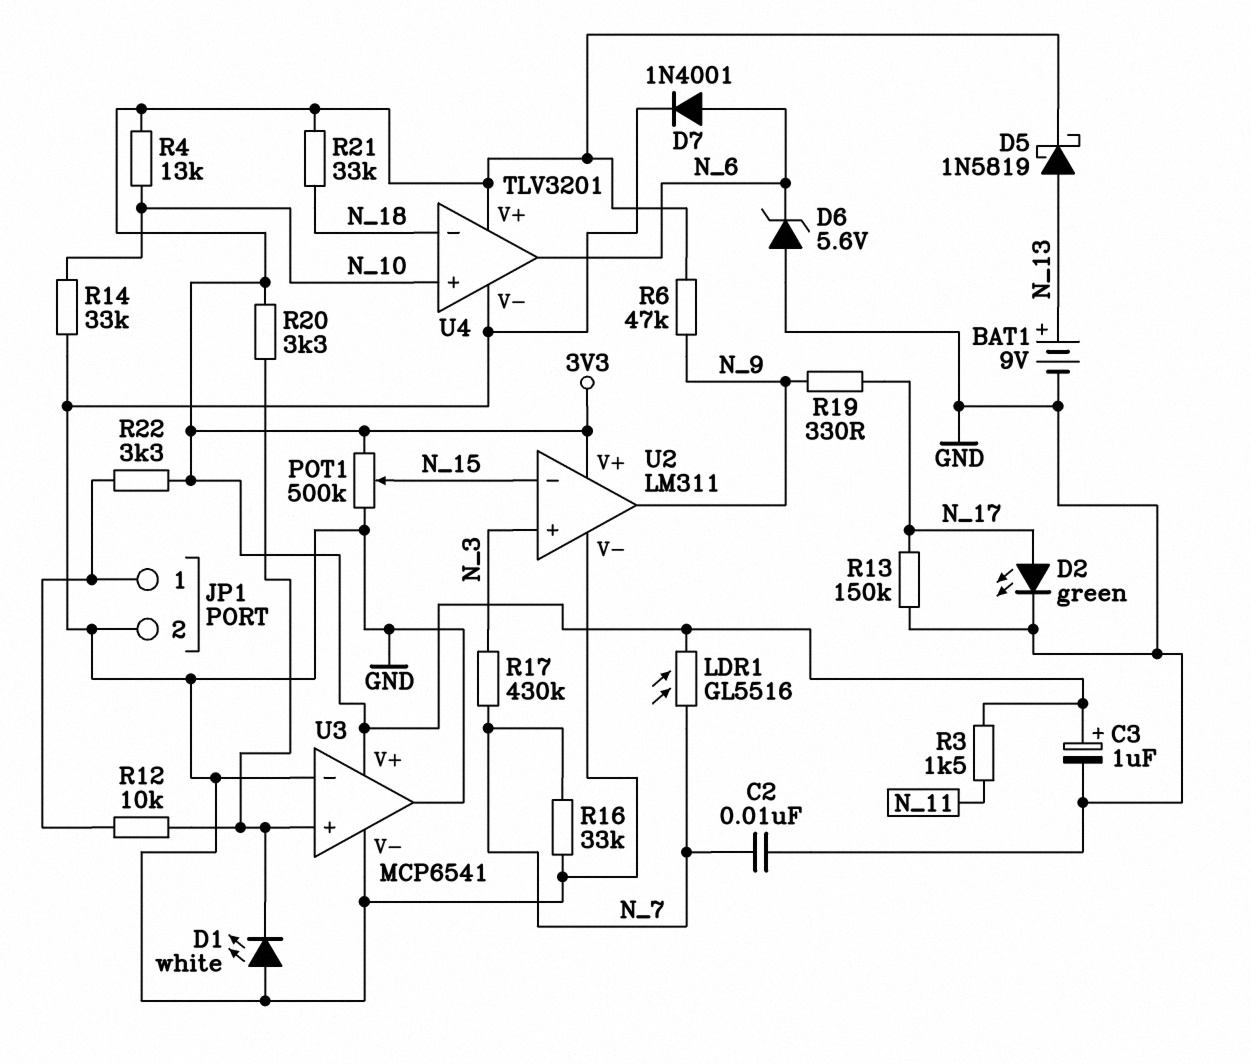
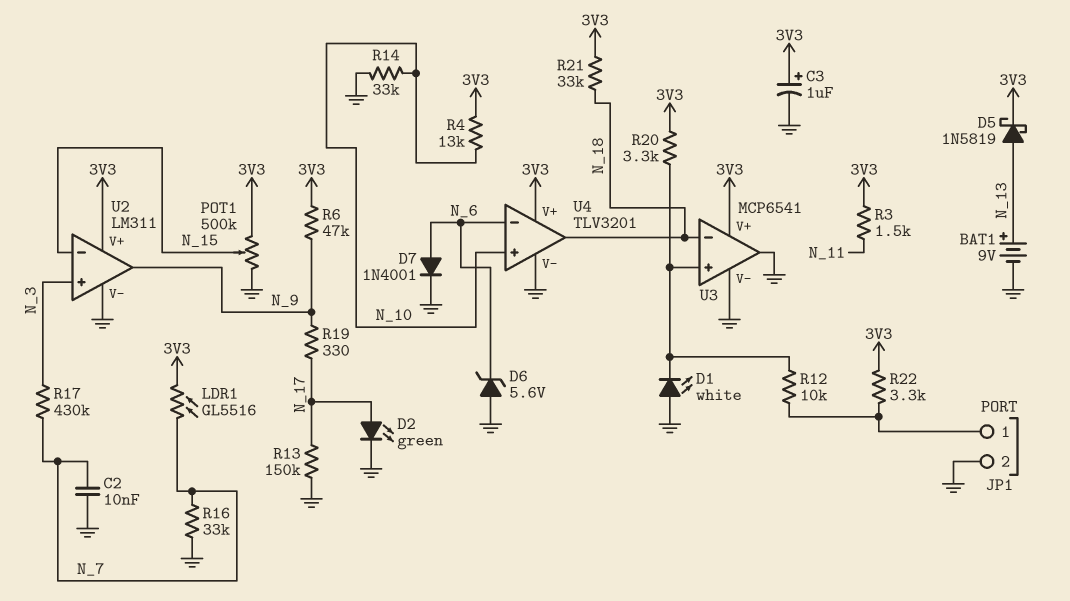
U3 pin in-: GND -> N_18
U4 pin in-: N_18 -> N_6
U4 pin out: N_6 -> N_18

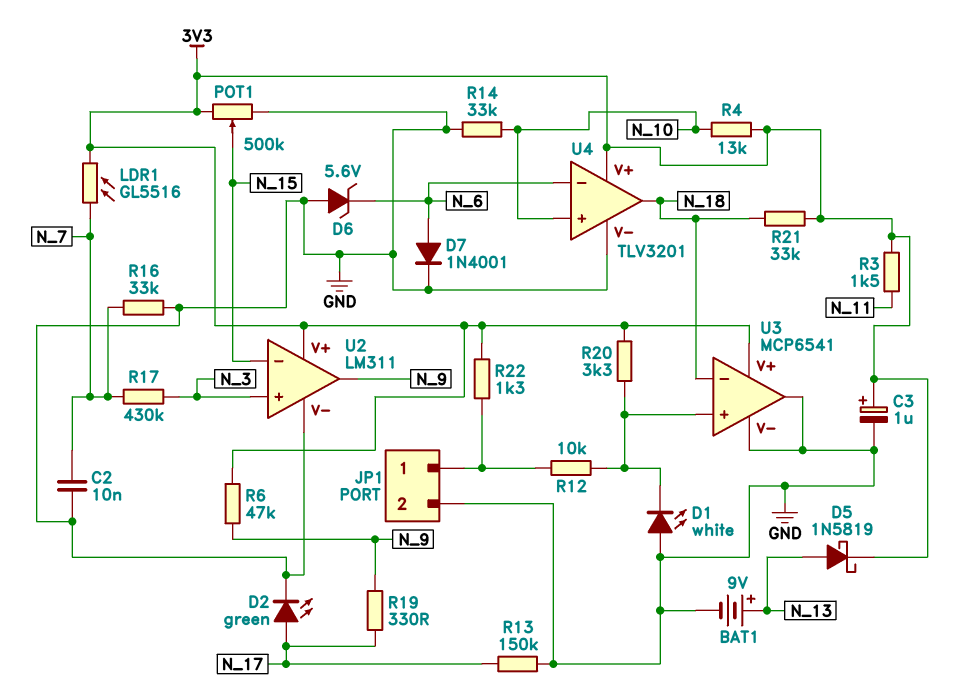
R22: 3.3k (3V3, JP1/1) -> 1.3k (3V3, JP1/1)

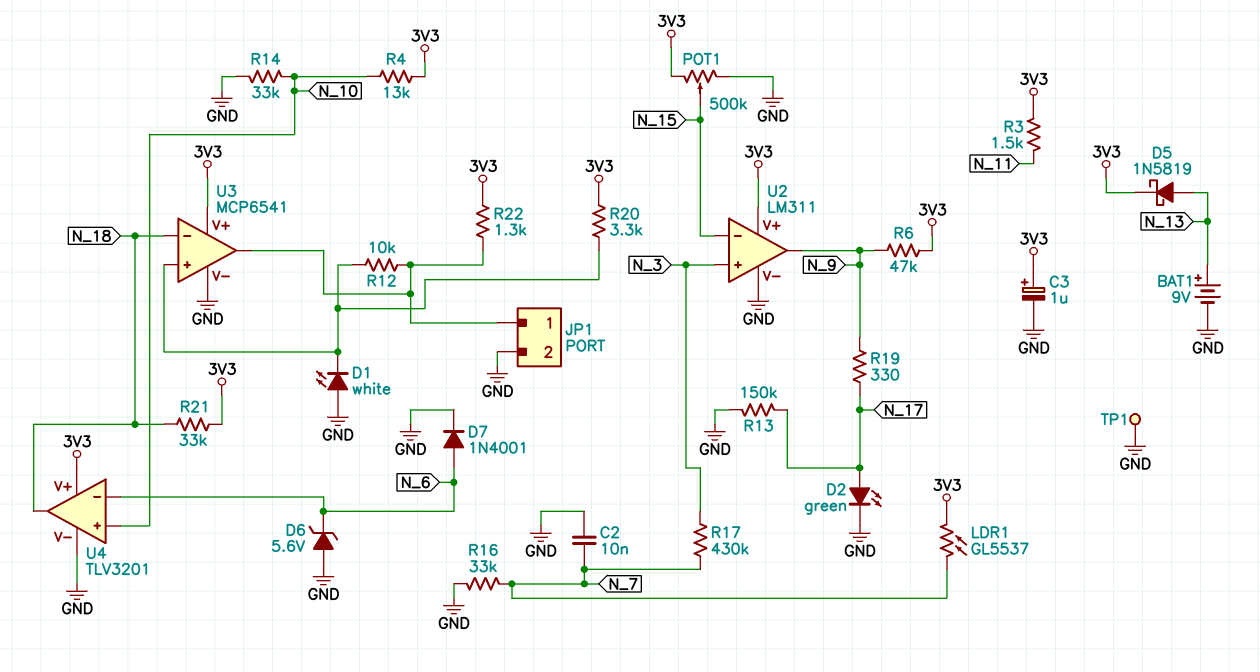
LDR1: GL5516 (3V3, N_7) -> GL5537 (3V3, N_7)
TP1: none -> test point (GND)
U3 pin out: GND -> JP1/1

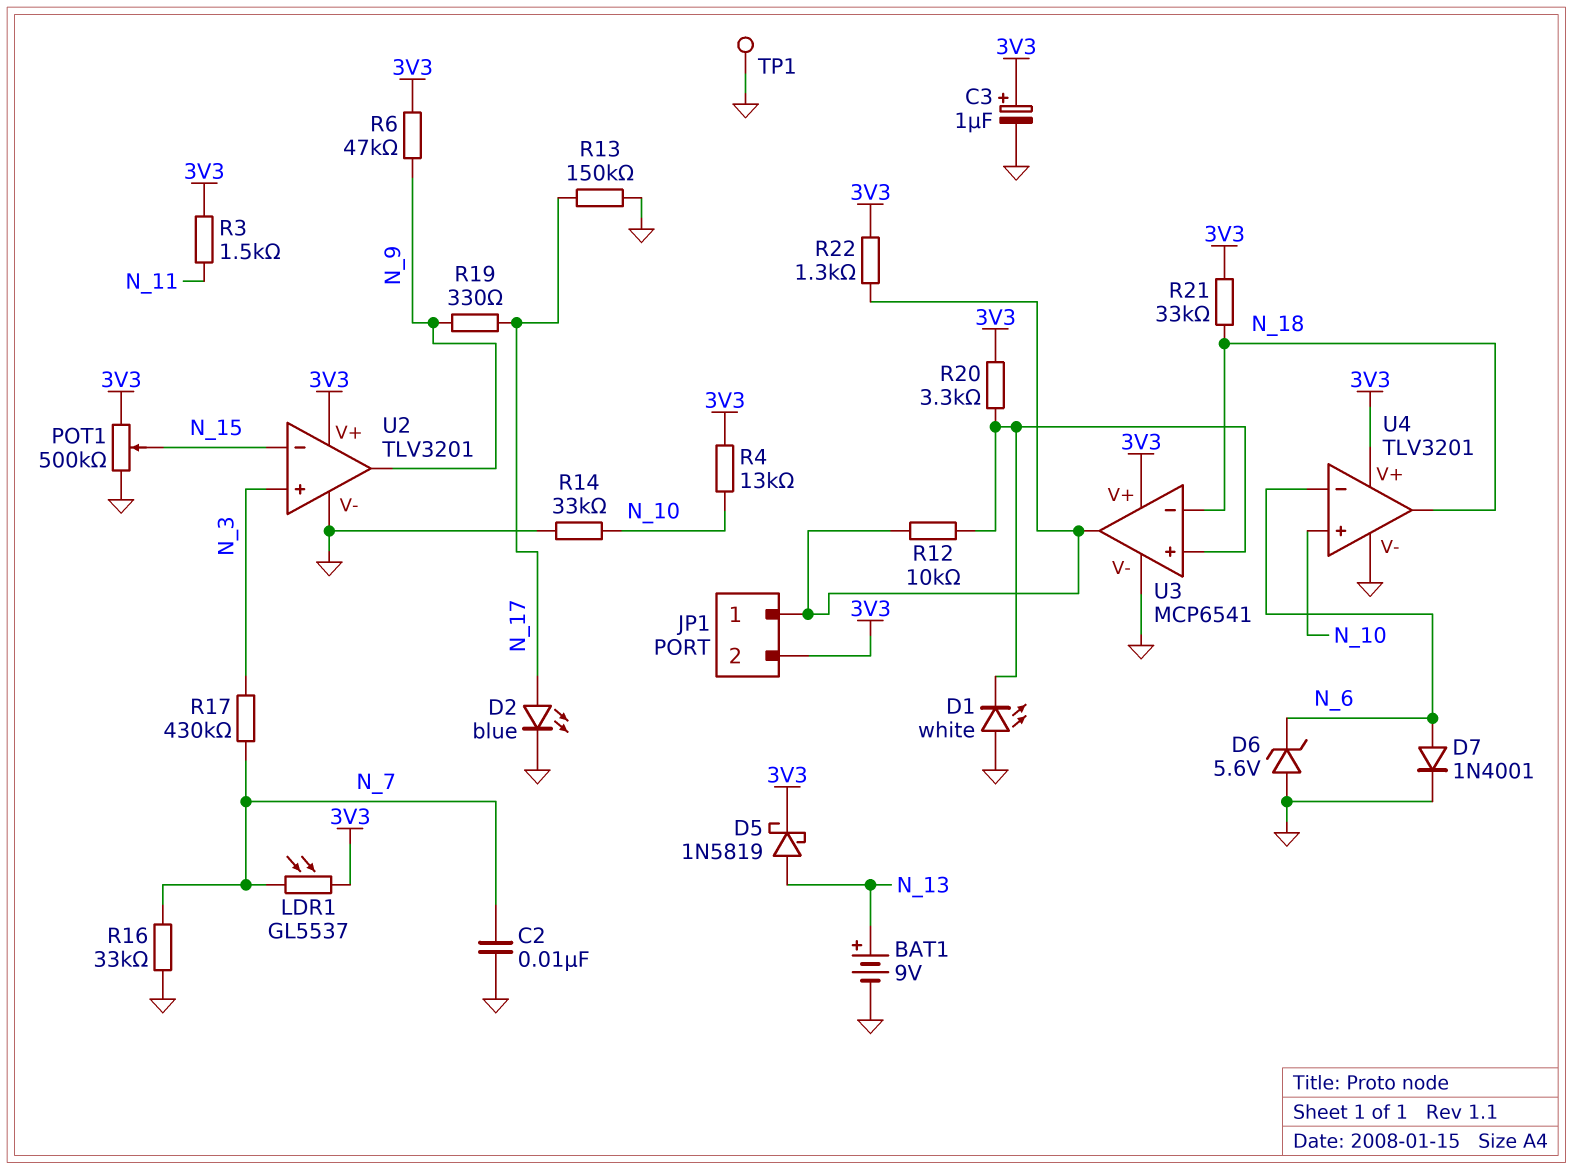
D2: LED green (A N_17, K GND) -> LED blue (A N_17, K GND)
JP1 pin 2: GND -> 3V3
U2: LM311 -> TLV3201

